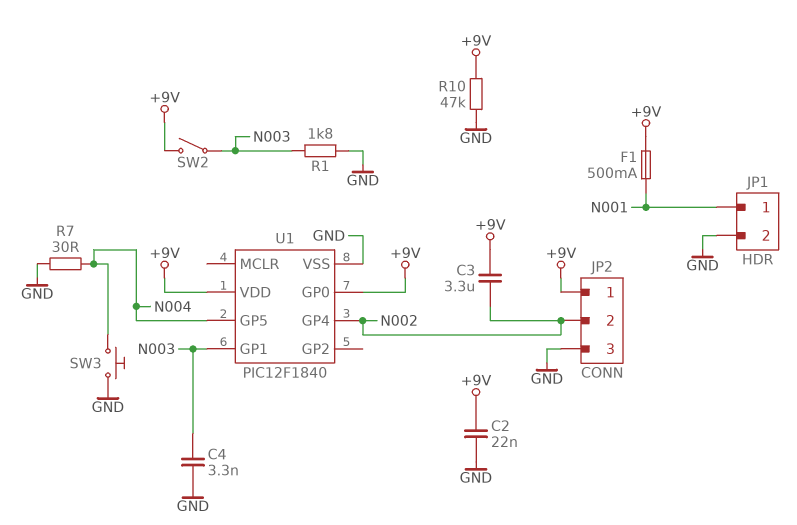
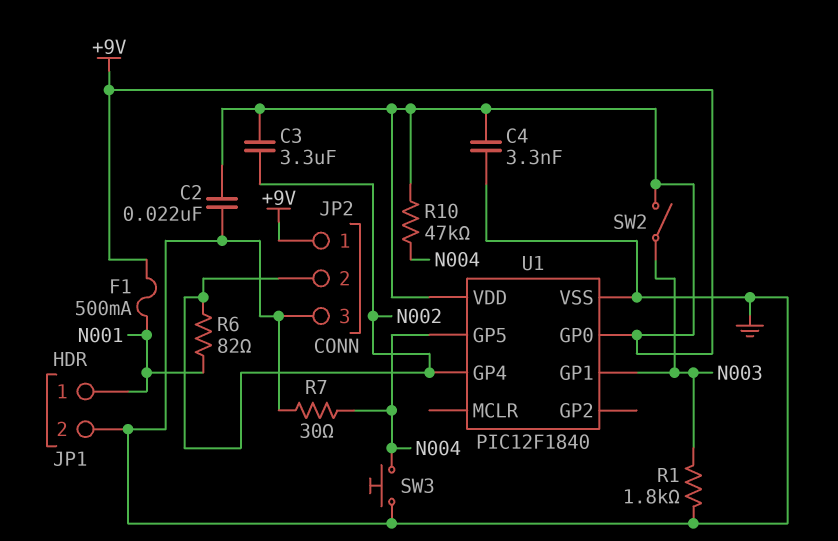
C4: 3.3nF (GND, N003) -> 3.3nF (+9V, GND)
R6: none -> 82 (N001, N002)
R10: 47k (+9V, GND) -> 47k (+9V, N004)

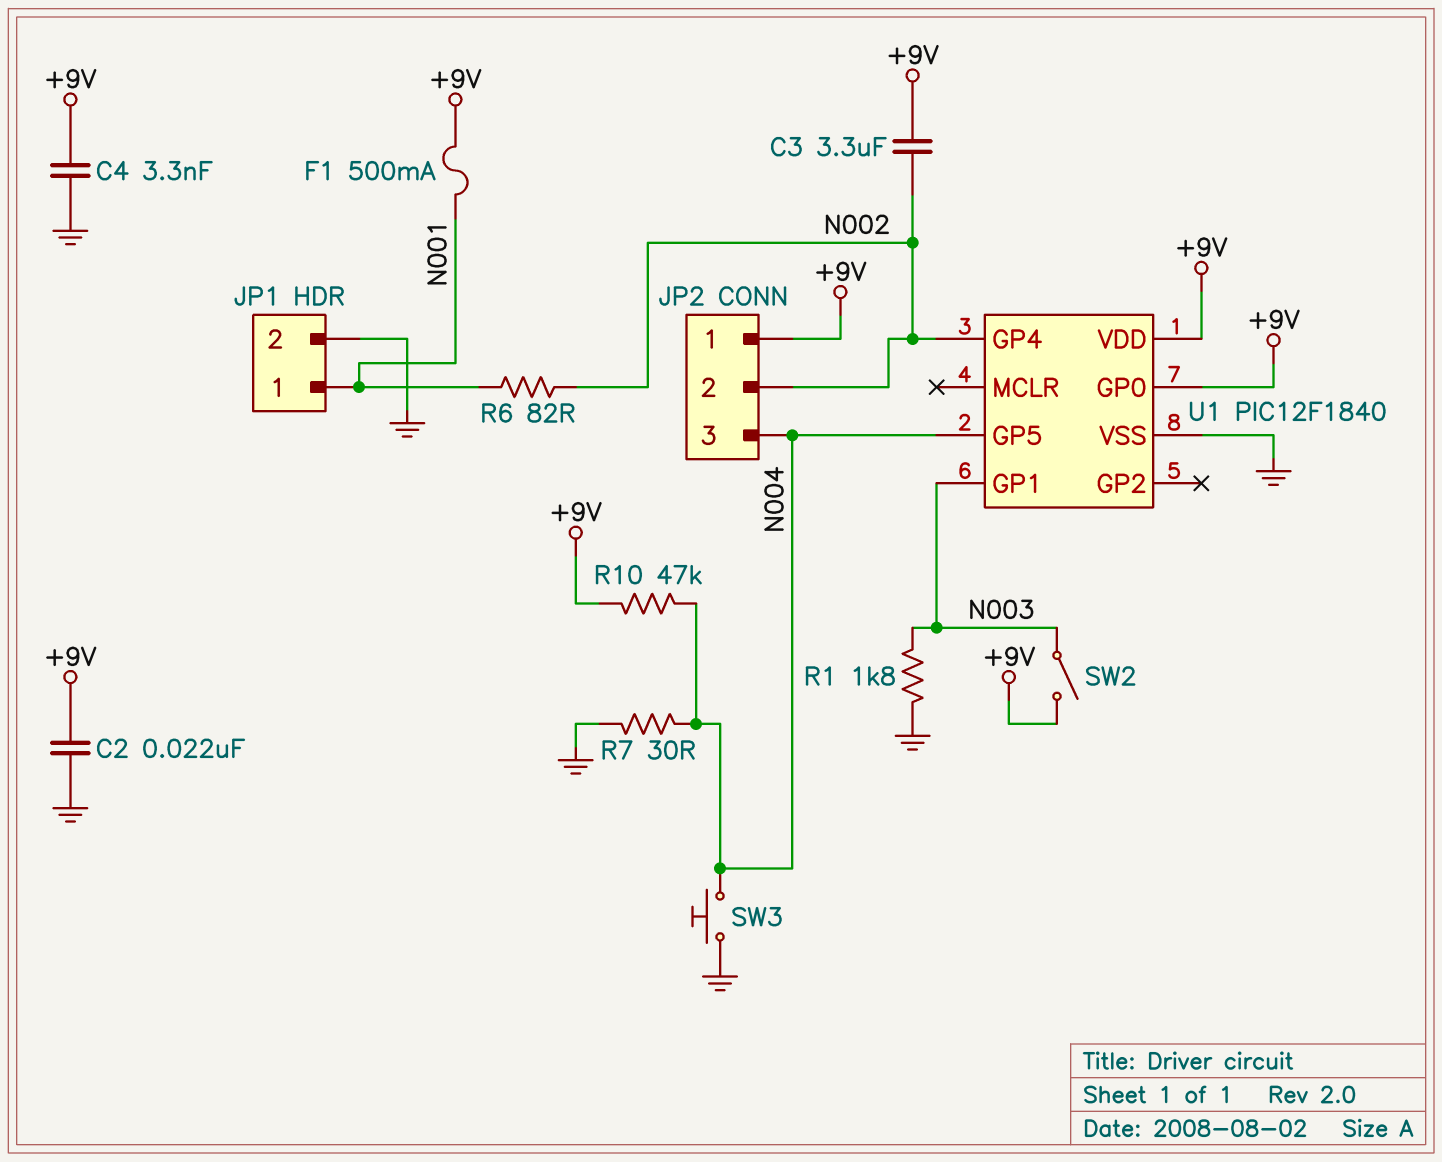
JP2 pin 3: GND -> N004

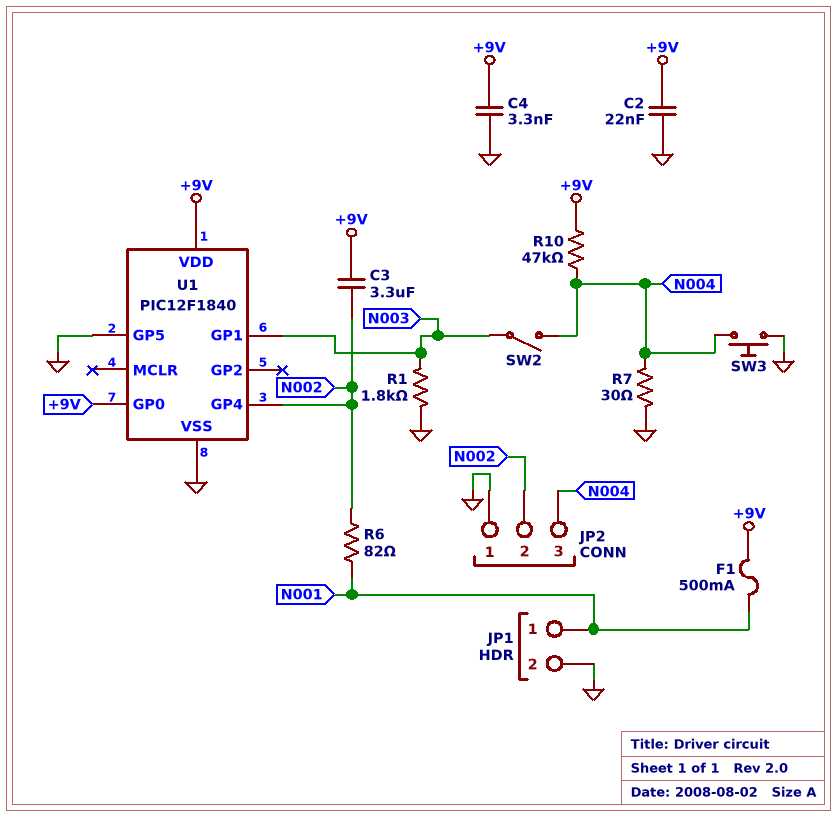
JP2 pin 1: +9V -> GND
SW2: switch (+9V, N003) -> switch (N003, N004)
U1 pin GP5: N004 -> GND

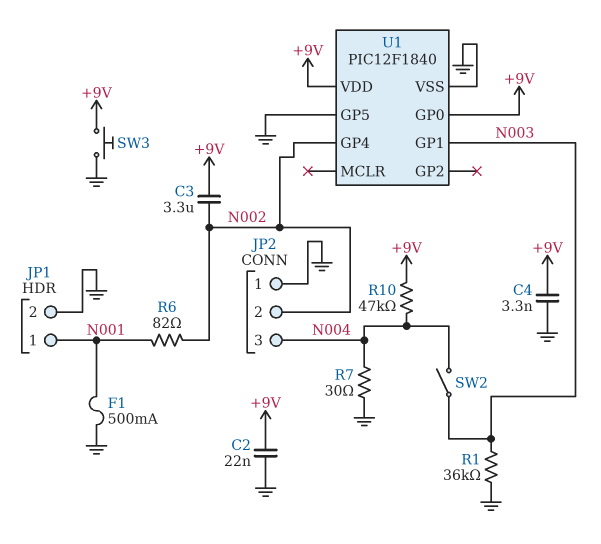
F1: 500mA (+9V, N001) -> 500mA (GND, N001)
R1: 1.8k (GND, N003) -> 36k (GND, N003)
SW3: button (GND, N004) -> button (+9V, GND)

